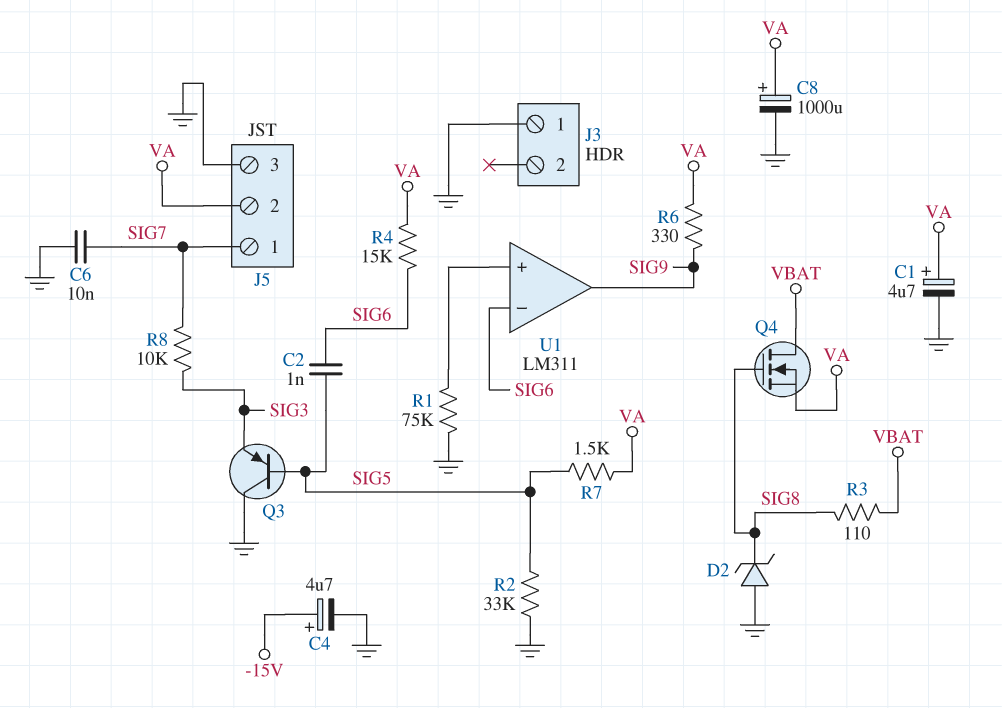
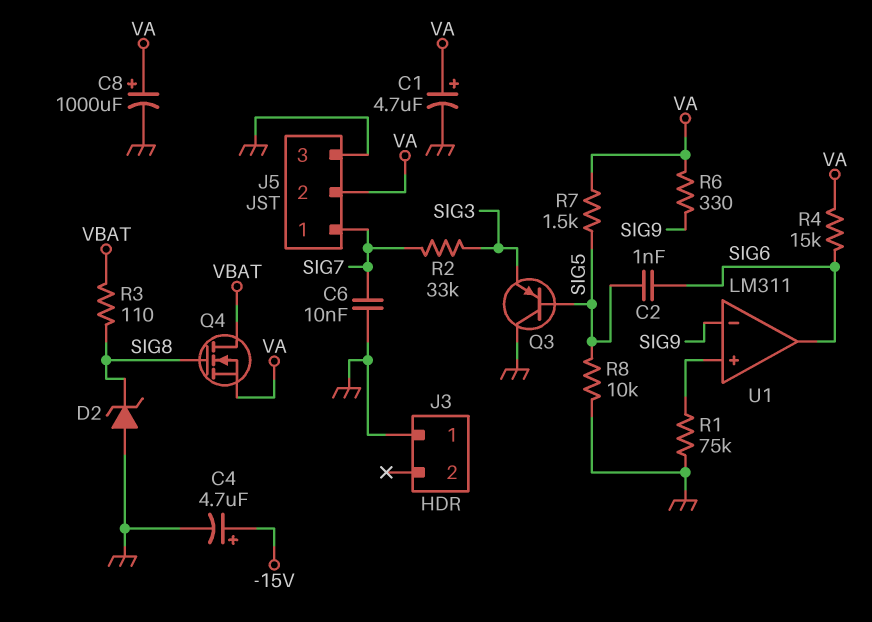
R2: 33k (GND, SIG5) -> 33k (SIG3, SIG7)
R8: 10k (SIG3, SIG7) -> 10k (GND, SIG5)
U1 pin in-: SIG6 -> SIG9
U1 pin out: SIG9 -> SIG6

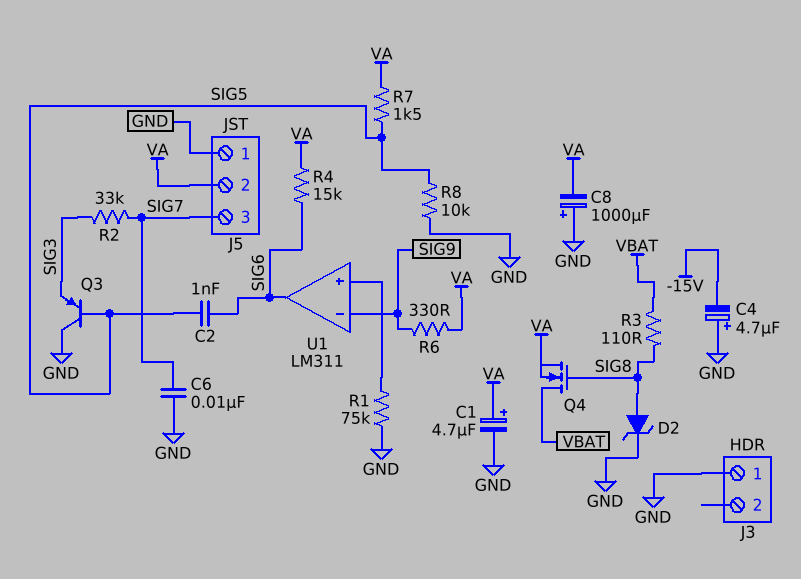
C4: 4.7uF (plus -15V, minus GND) -> 4.7uF (plus GND, minus -15V)
C8: 1000uF (plus VA, minus GND) -> 1000uF (plus GND, minus VA)
D2: zener (A GND, K SIG8) -> zener (A SIG8, K GND)
J5 pin 1: SIG7 -> GND
J5 pin 3: GND -> SIG7

